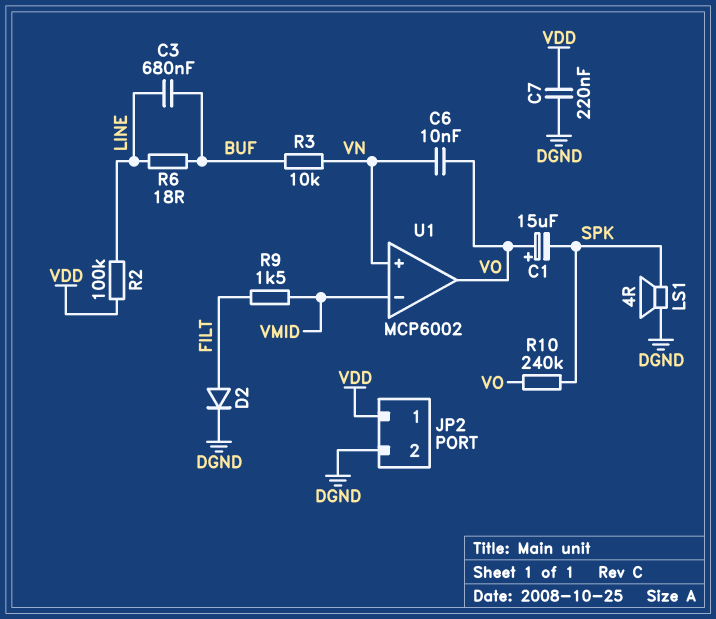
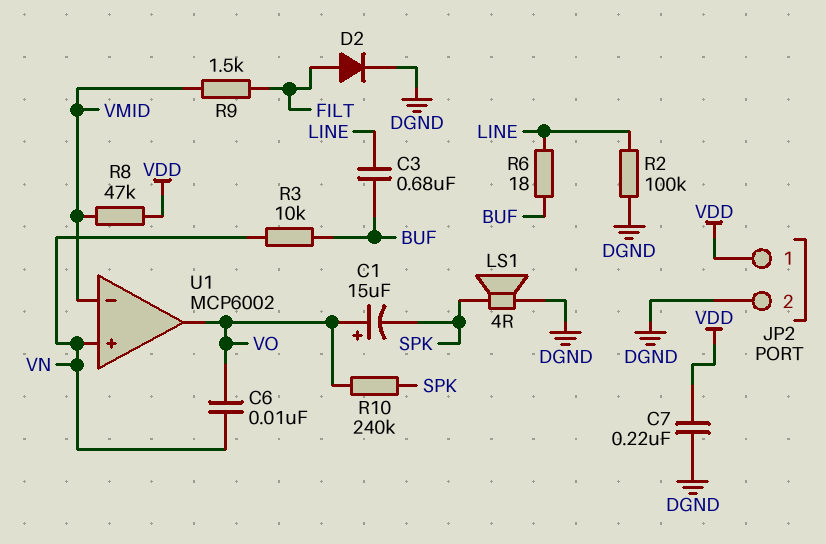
R2: 100k (LINE, VDD) -> 100k (DGND, LINE)
R8: none -> 47k (VDD, VMID)

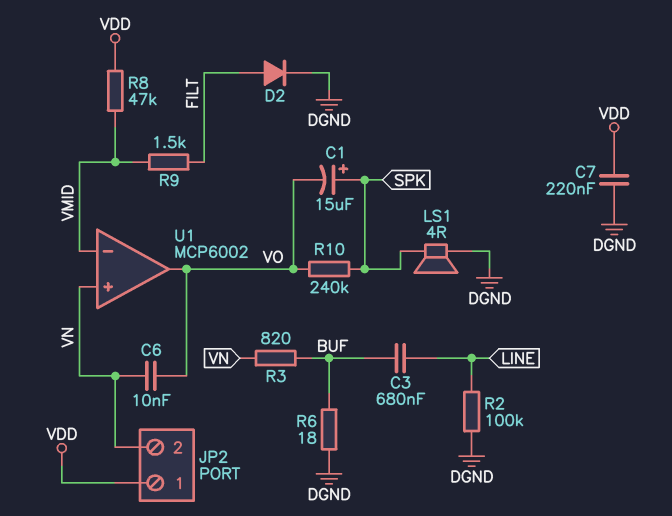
C1: 15uF (plus VO, minus SPK) -> 15uF (plus SPK, minus VO)
JP2 pin 2: DGND -> VN
R3: 10k (BUF, VN) -> 820 (BUF, VN)
R6: 18 (BUF, LINE) -> 18 (BUF, DGND)

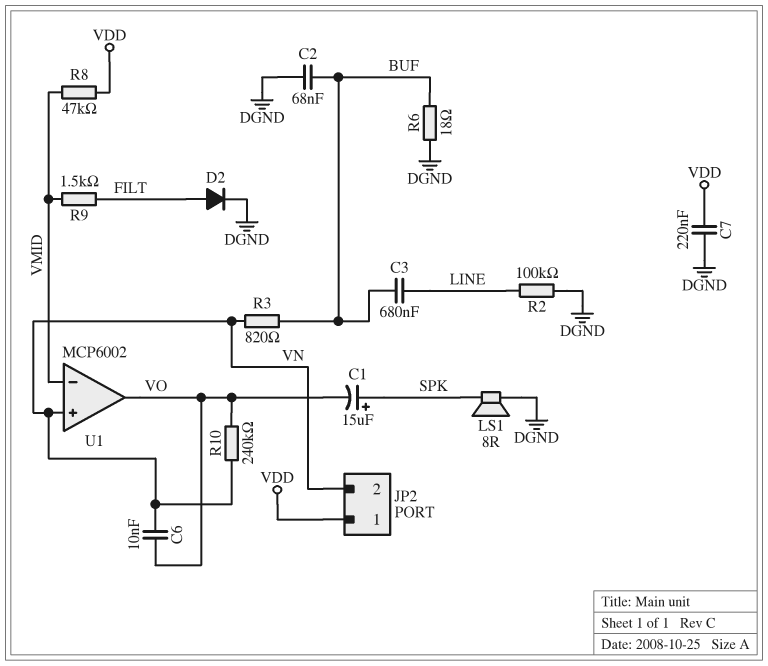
C2: none -> 68nF (BUF, DGND)
LS1: speaker 4R (DGND, SPK) -> speaker 8R (DGND, SPK)
R10: 240k (SPK, VO) -> 240k (VN, VO)

